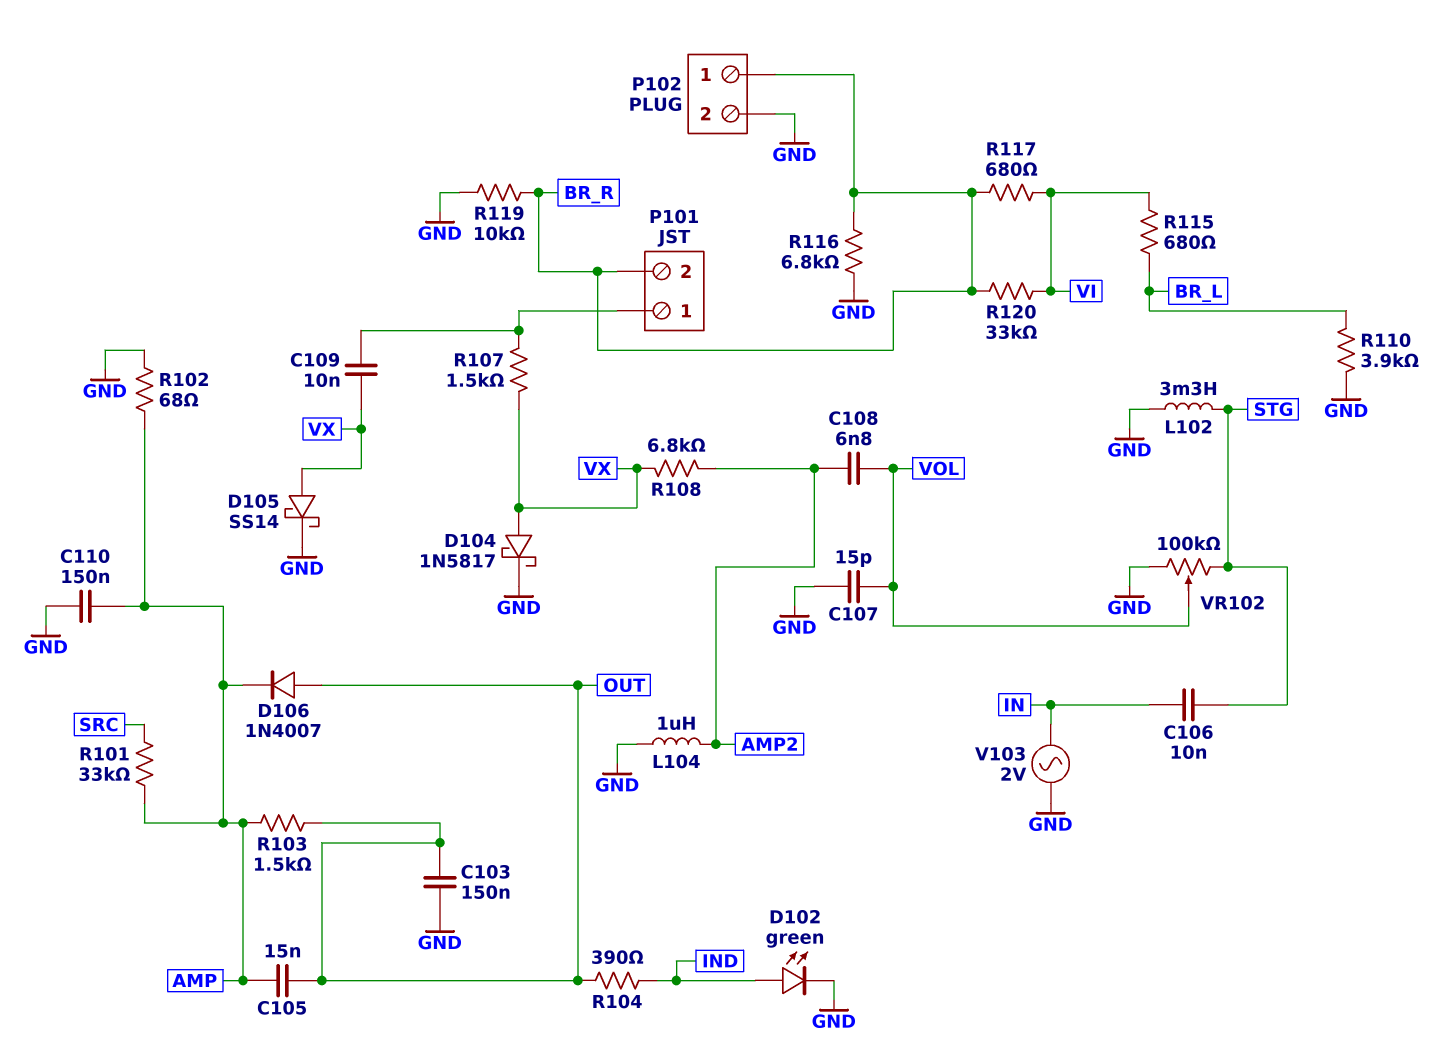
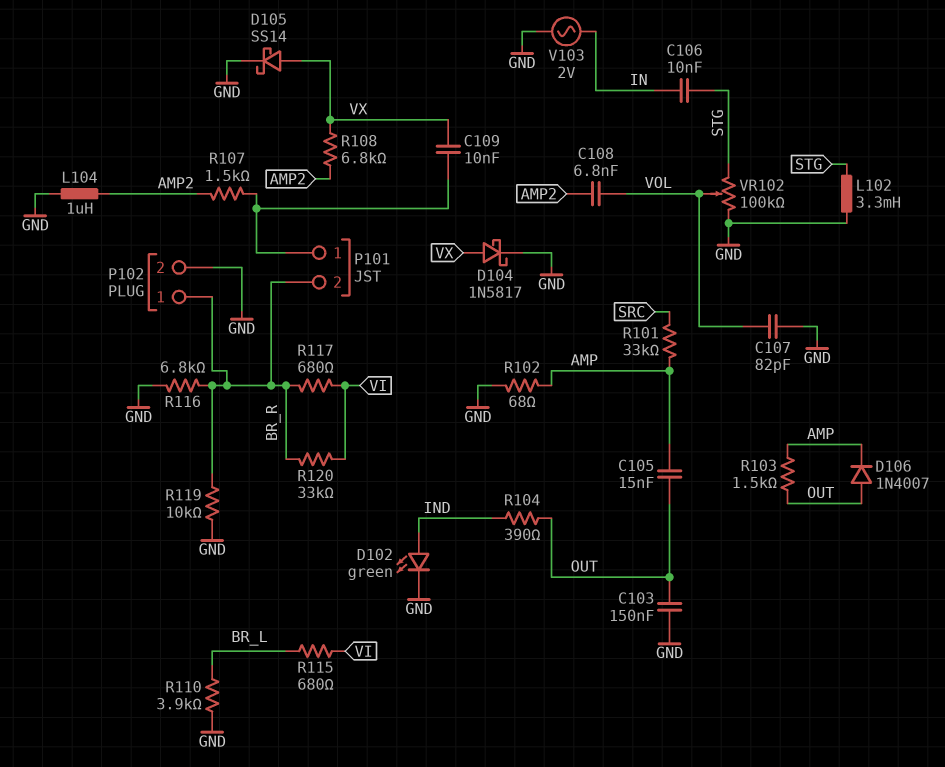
C107: 15pF (GND, VOL) -> 82pF (GND, VOL)
C110: 150nF (AMP, GND) -> none
R107: 1.5k (P101/1, VX) -> 1.5k (AMP2, P101/1)

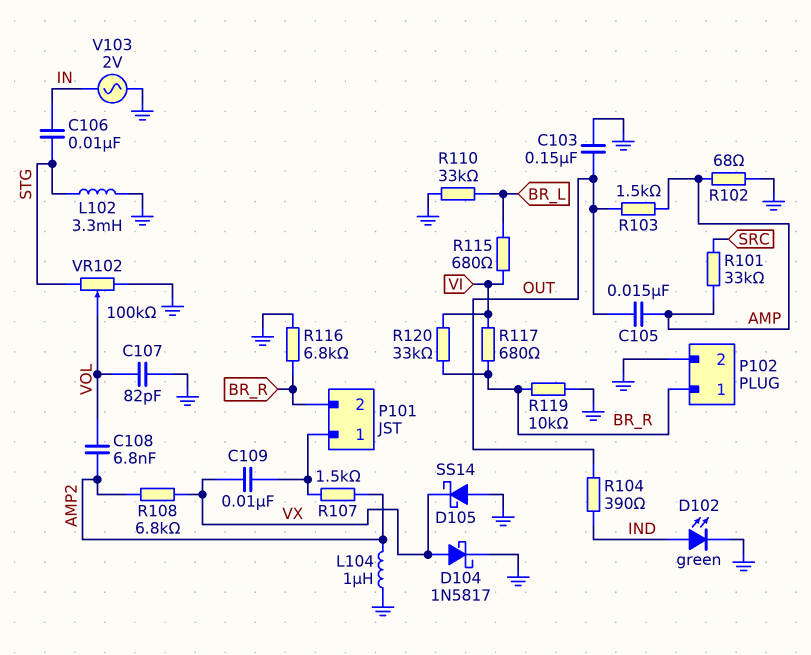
D105: schottky SS14 (A VX, K GND) -> schottky SS14 (A GND, K VX)
D106: diode 1N4007 (A OUT, K AMP) -> none
R110: 3.9k (BR_L, GND) -> 33k (BR_L, GND)

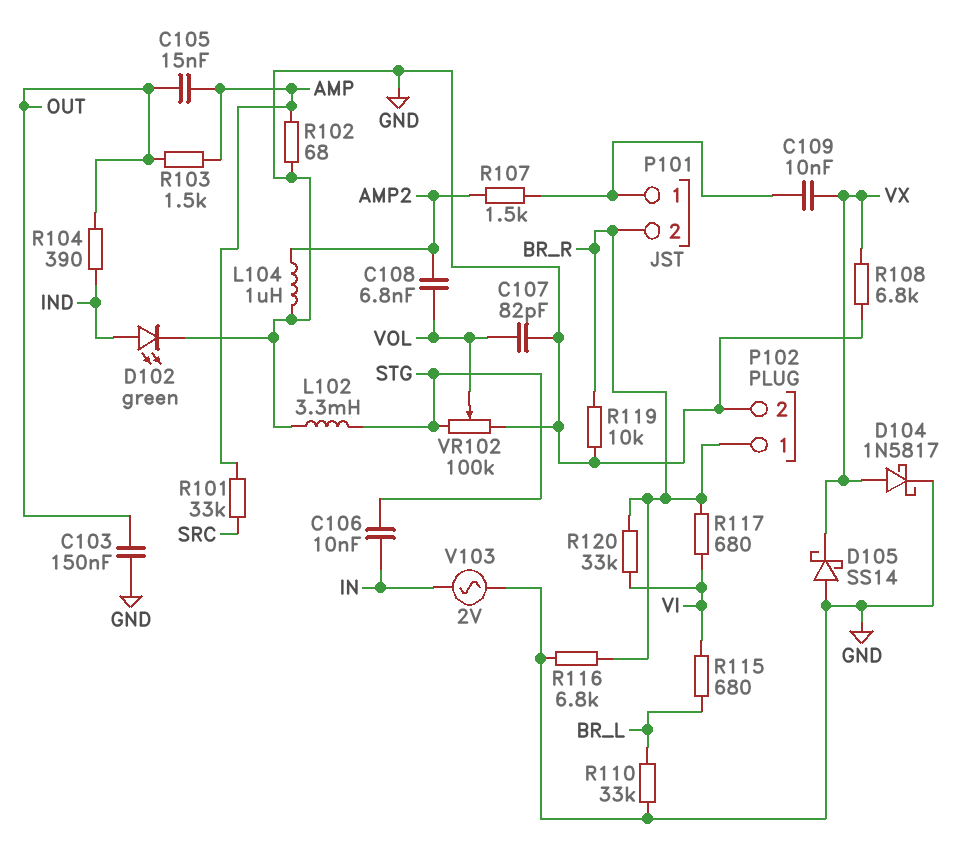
R108: 6.8k (AMP2, VX) -> 6.8k (GND, VX)

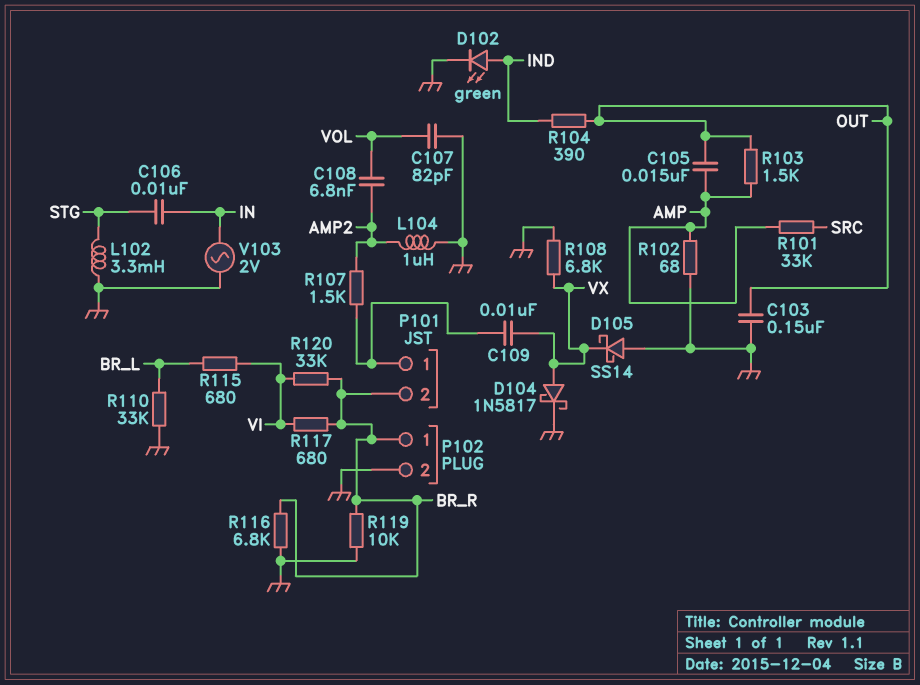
VR102: 100k (GND, STG, wiper VOL) -> none

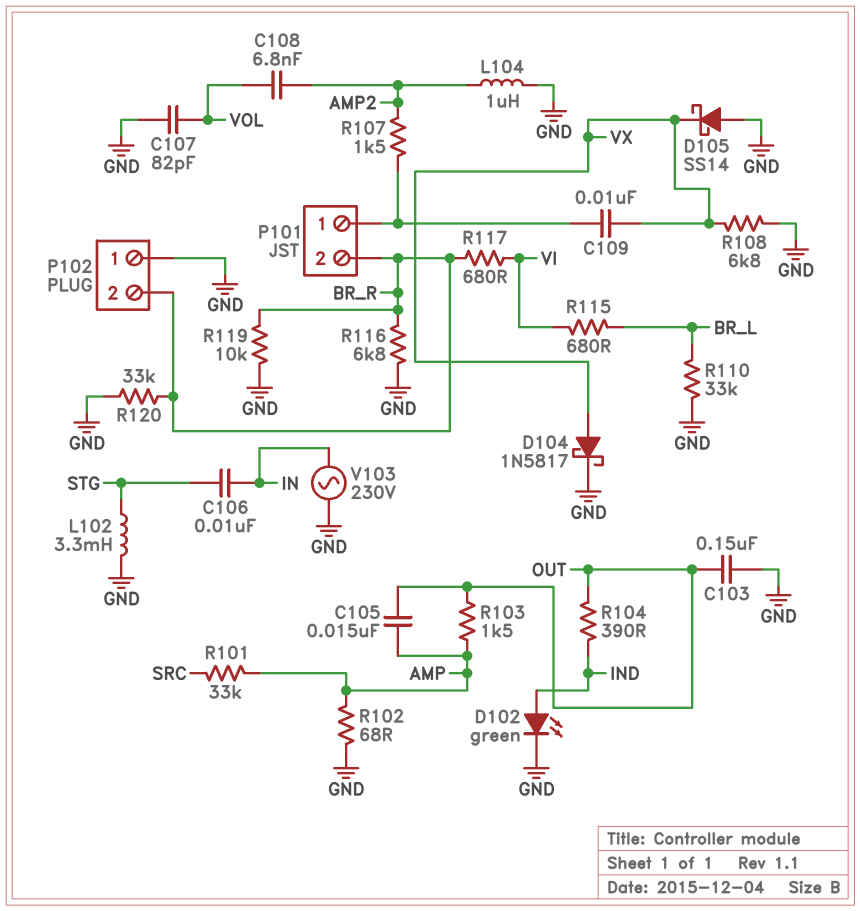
P102 pin 1: BR_R -> GND
P102 pin 2: GND -> BR_R
R120: 33k (BR_R, VI) -> 33k (BR_R, GND)
V103: AC 2V (GND, IN) -> AC 230V (GND, IN)

